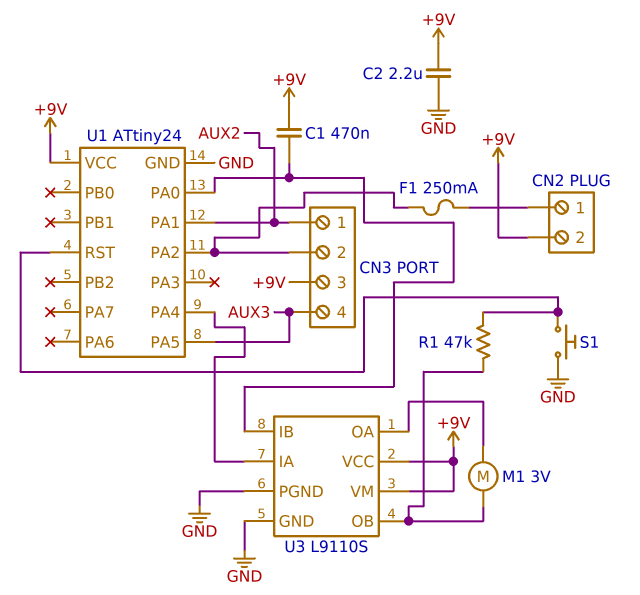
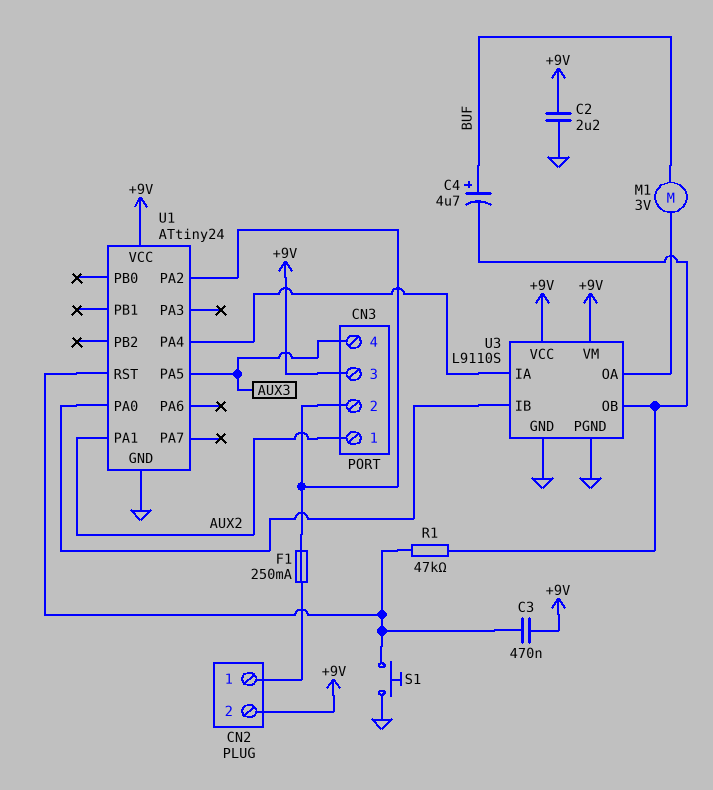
C1: 470nF (+9V, U1/PA0) -> none
C3: none -> 470nF (+9V, U1/RST)
C4: none -> 4.7uF (plus BUF, minus U3/OB)
M1: motor 3V (U3/OA, U3/OB) -> motor 3V (BUF, U3/OA)

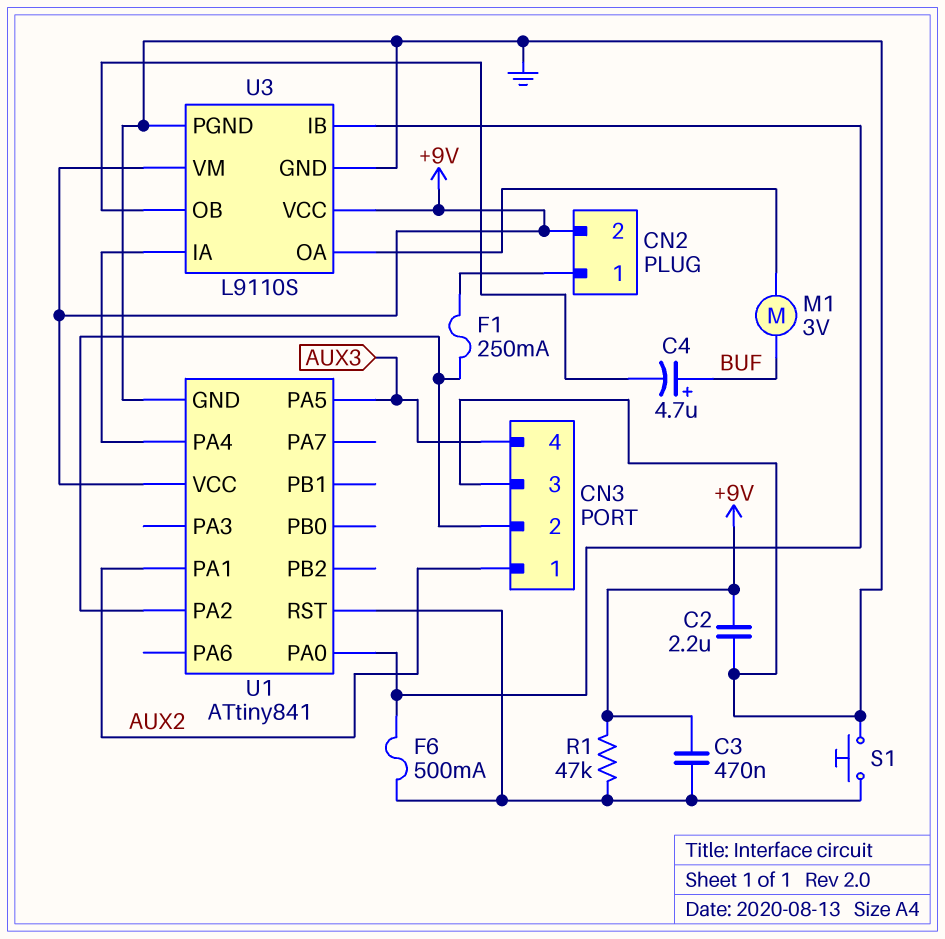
CN3 pin 3: +9V -> GND
F6: none -> 500mA (U1/PA0, U1/RST)
R1: 47k (U1/RST, U3/OB) -> 47k (+9V, U1/RST)
U1: ATtiny24 -> ATtiny841

